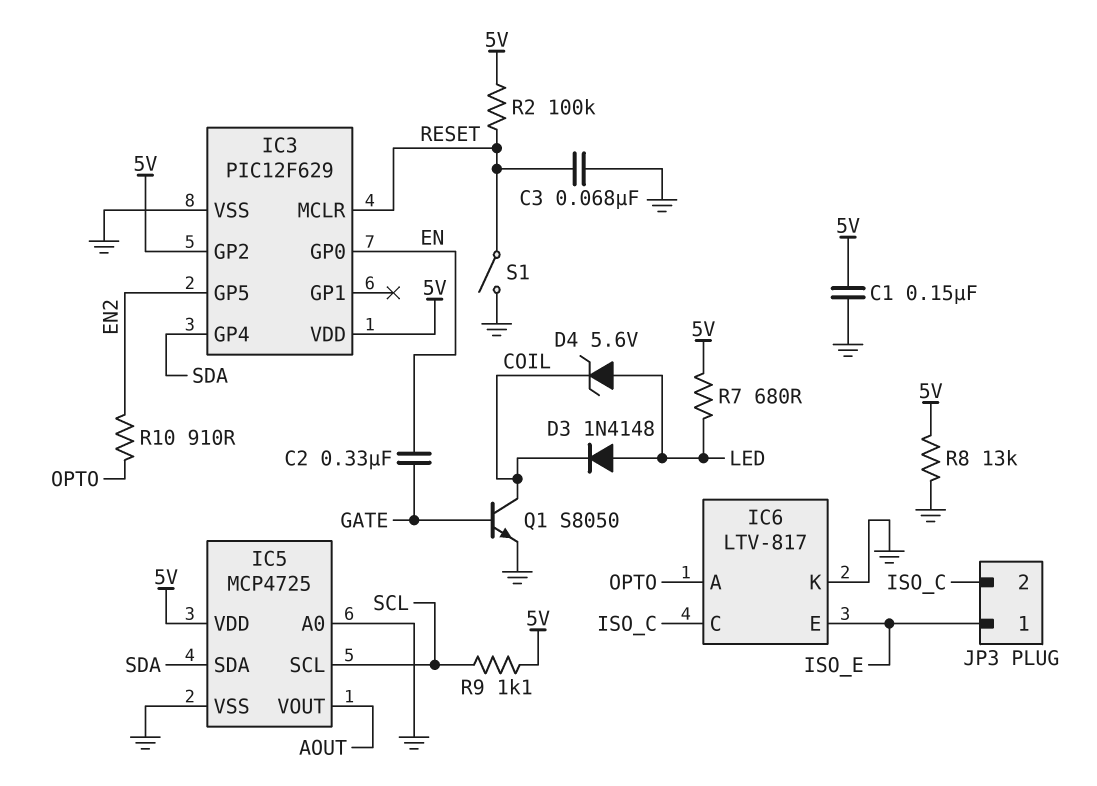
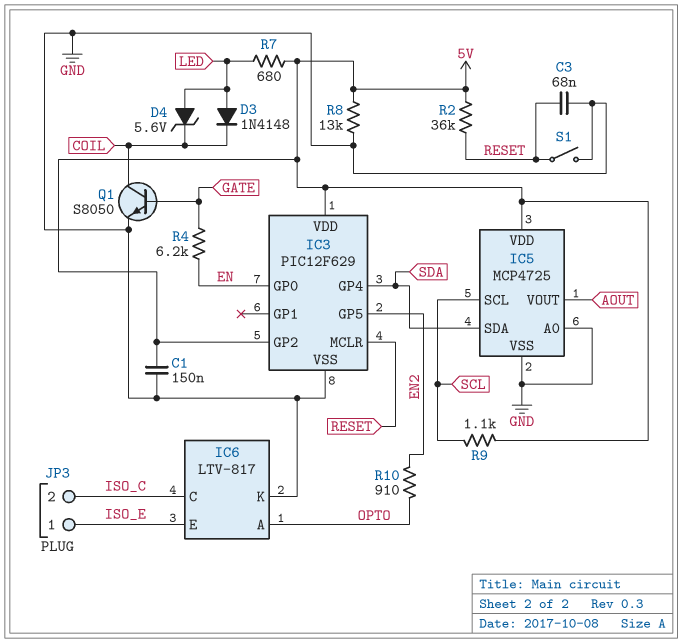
C2: 330nF (EN, GATE) -> none
R2: 100k (5V, RESET) -> 36k (5V, RESET)
R4: none -> 6.2k (EN, GATE)

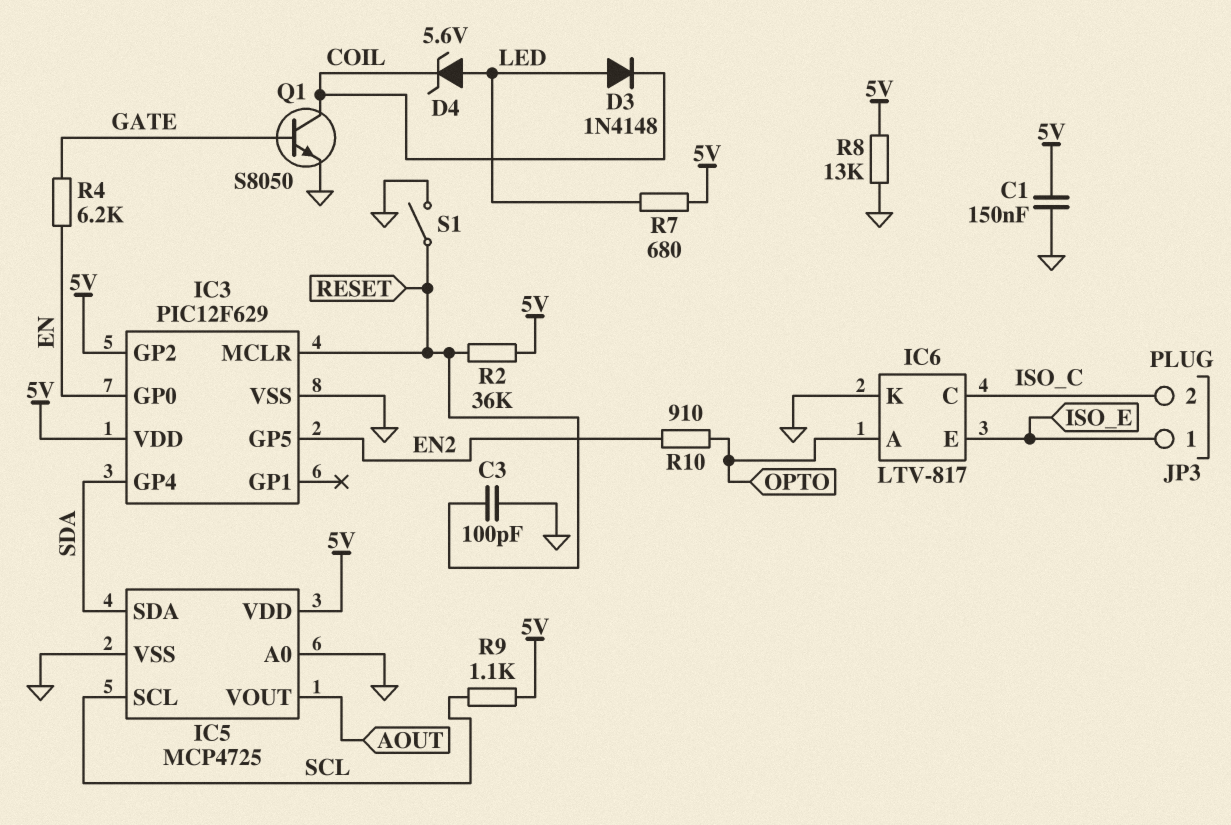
C3: 68nF (GND, RESET) -> 100pF (GND, RESET)

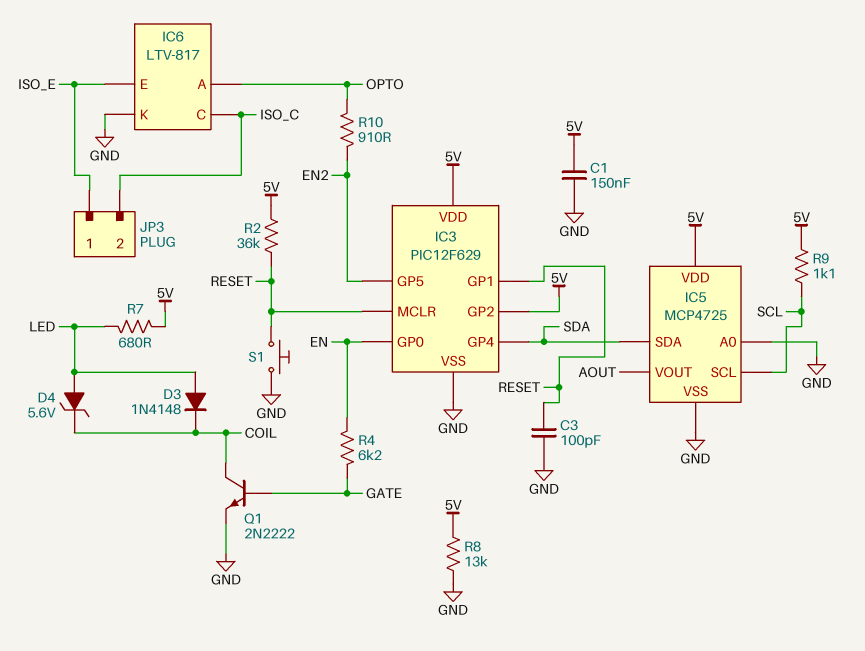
IC3 pin GP1: none -> RESET
Q1: NPN S8050 (B GATE, C COIL, E GND) -> NPN 2N2222 (B GATE, C COIL, E GND)
S1: switch (GND, RESET) -> button (GND, RESET)

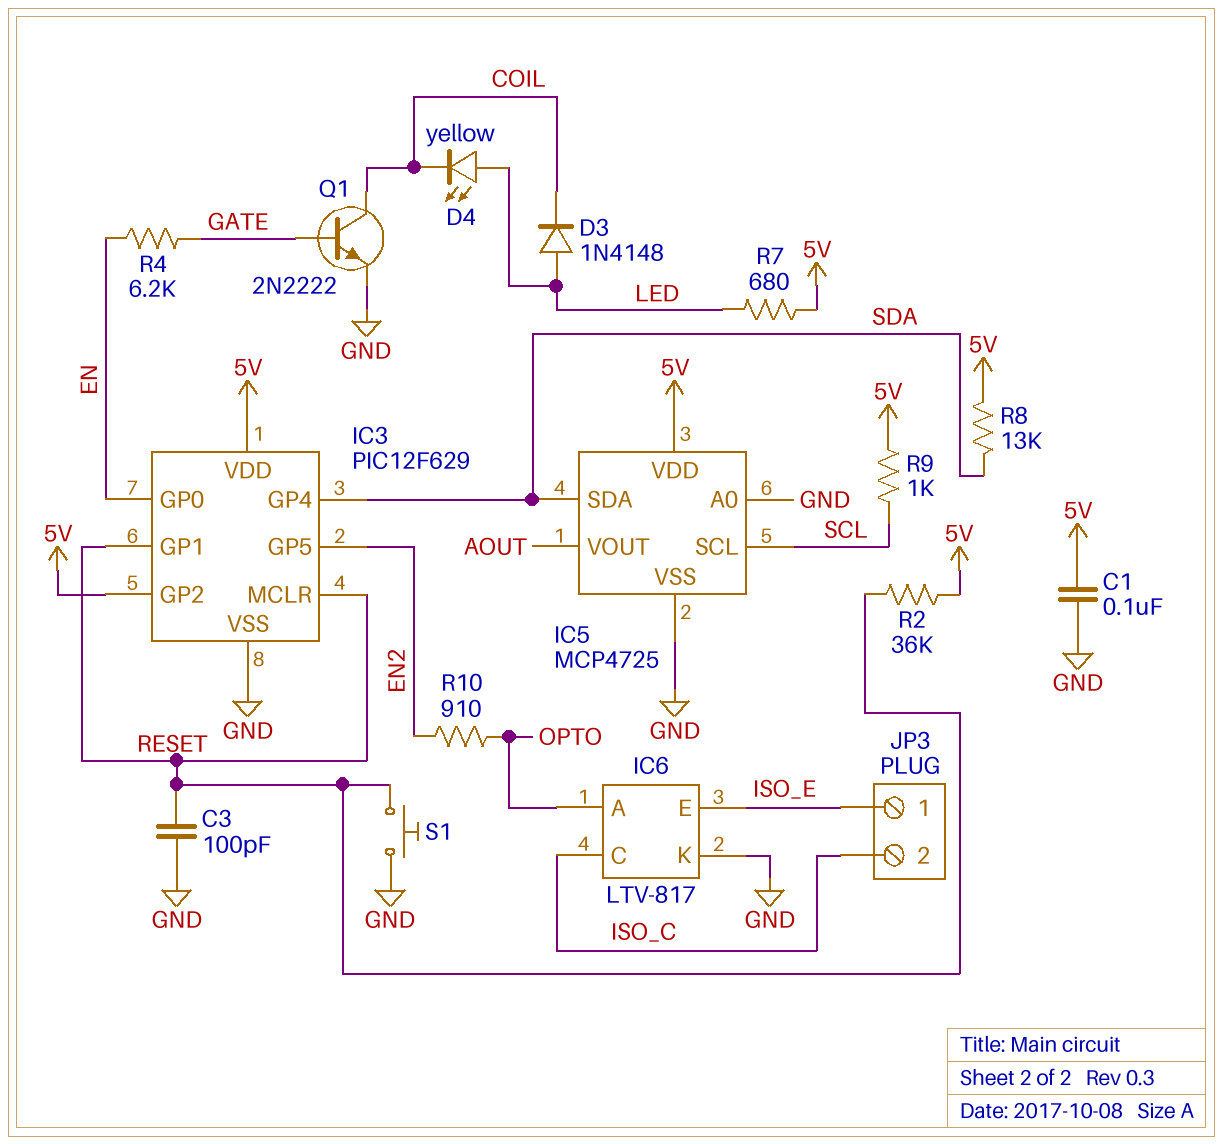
C1: 150nF (5V, GND) -> 100nF (5V, GND)
D4: zener 5.6V (A LED, K COIL) -> LED yellow (A LED, K COIL)
R8: 13k (5V, GND) -> 13k (5V, SDA)
R9: 1.1k (5V, SCL) -> 1k (5V, SCL)

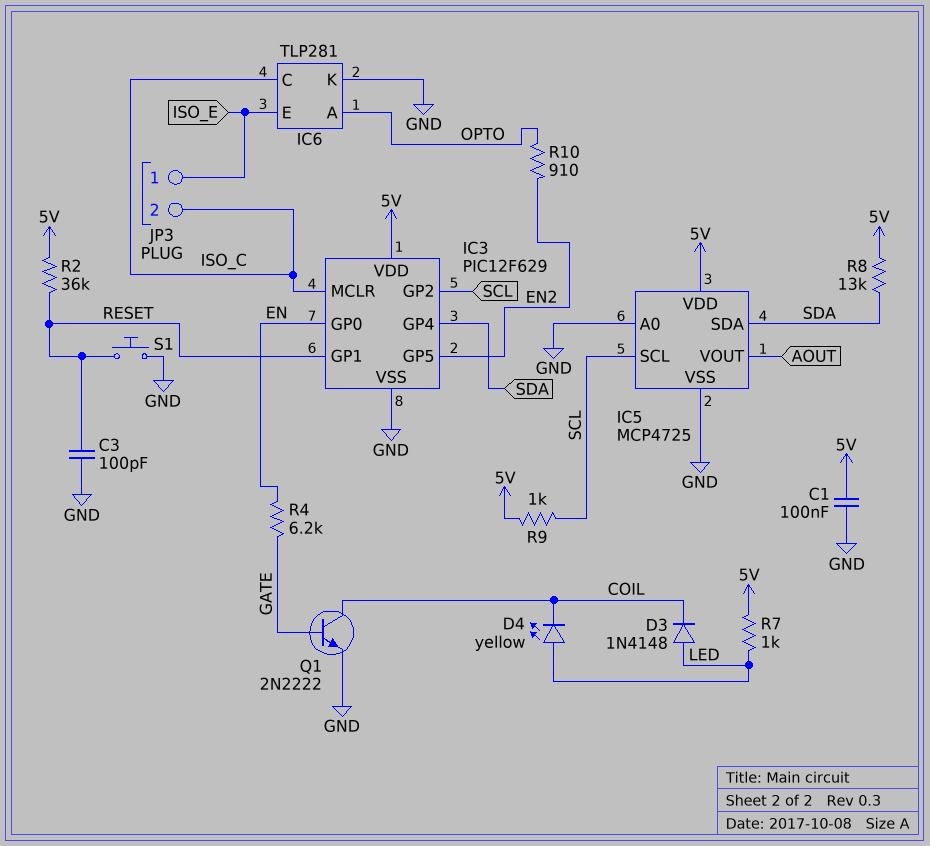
IC3 pin GP2: 5V -> SCL
IC3 pin MCLR: RESET -> ISO_C
IC6: LTV-817 -> TLP281
R7: 680 (5V, LED) -> 1k (5V, LED)

